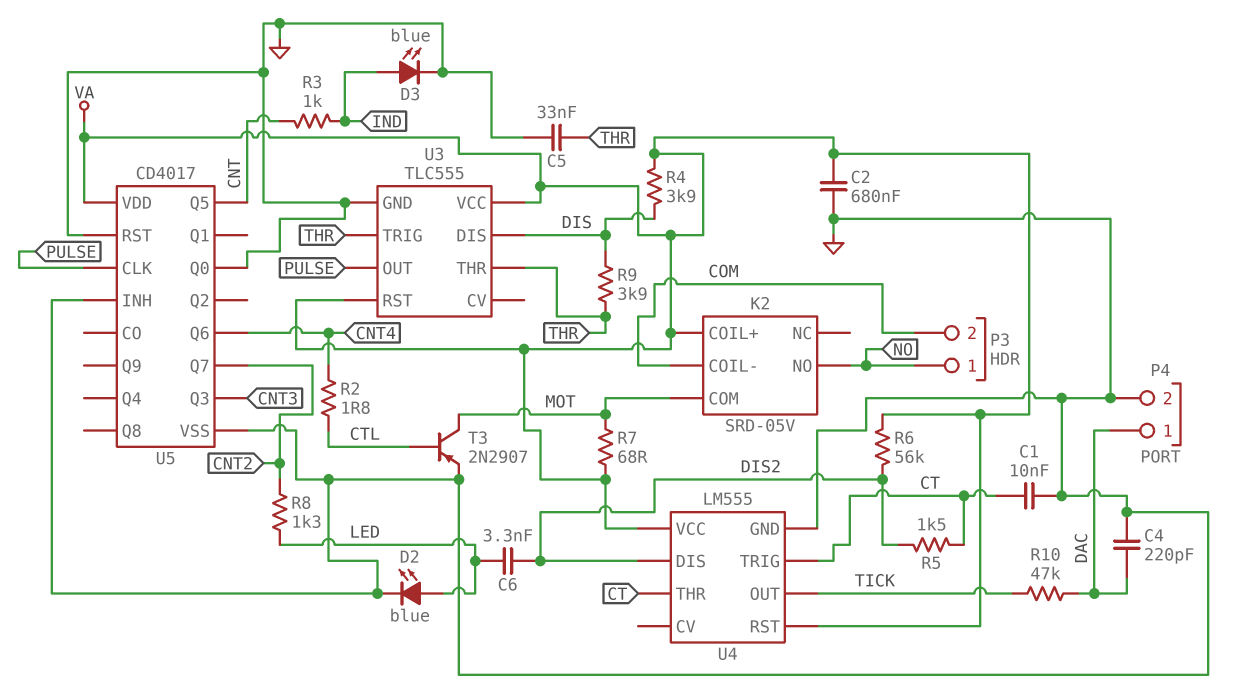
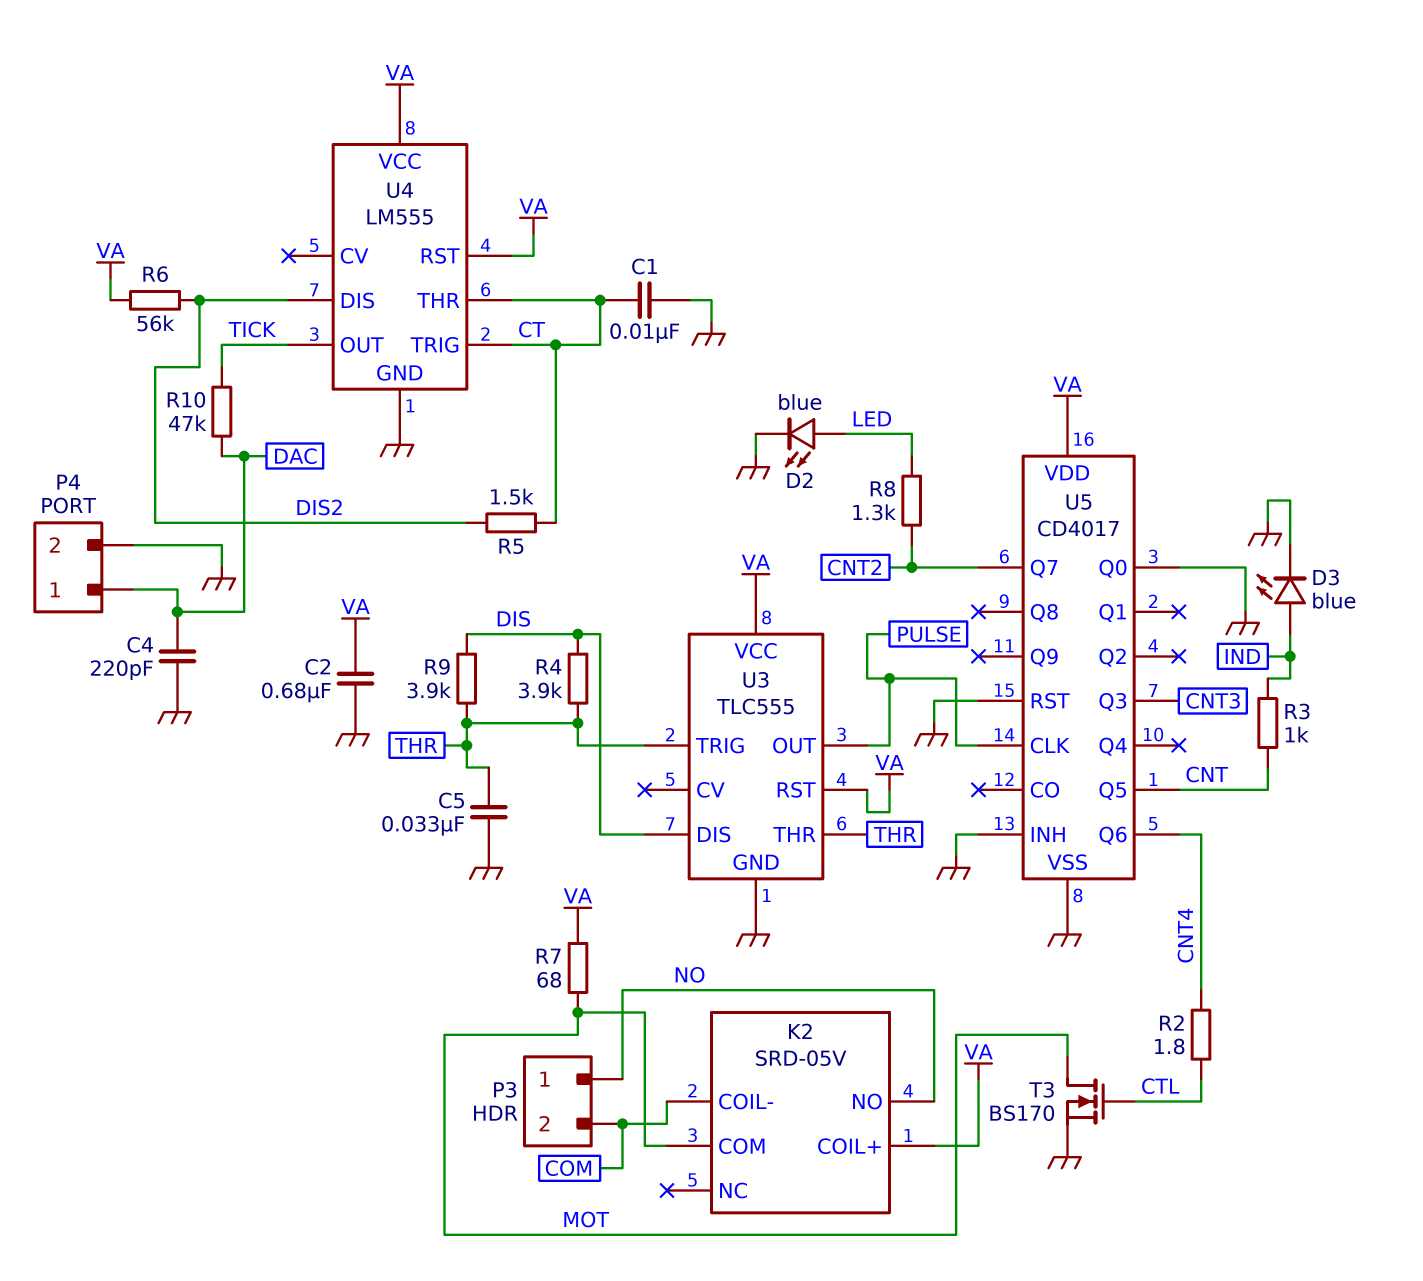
C6: 3.3nF (DIS2, LED) -> none
R4: 3.9k (DIS, VA) -> 3.9k (DIS, THR)
T3: PNP 2N2907 (B CTL, C MOT, E GND) -> NMOS BS170 (G CTL, D MOT, S GND)

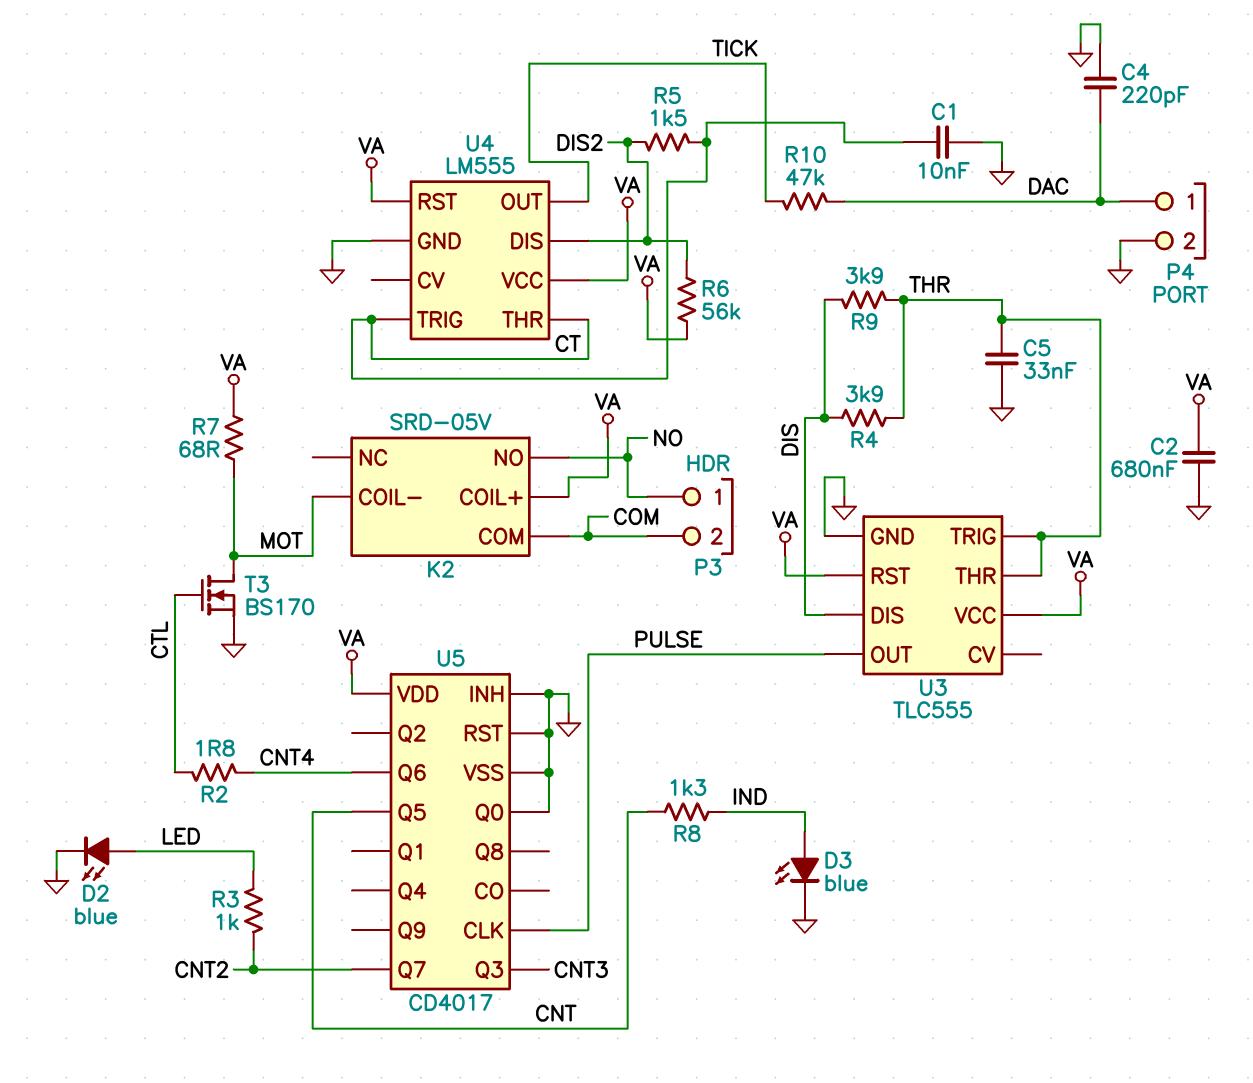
K2 pin COIL-: COM -> MOT
K2 pin COM: MOT -> COM
R3: 1k (CNT, IND) -> 1k (CNT2, LED)
R8: 1.3k (CNT2, LED) -> 1.3k (CNT, IND)

